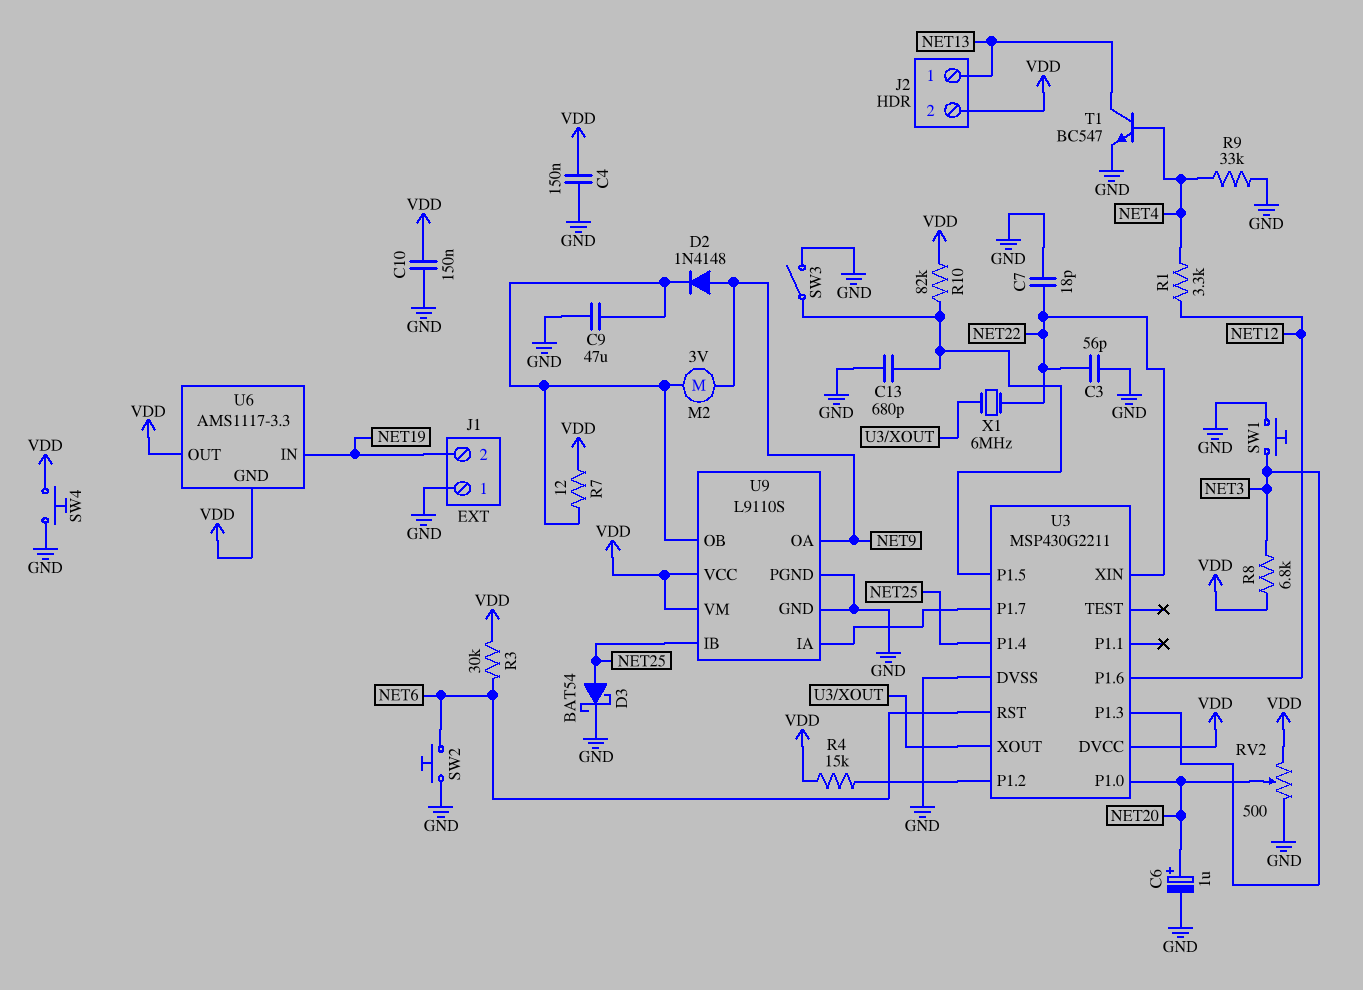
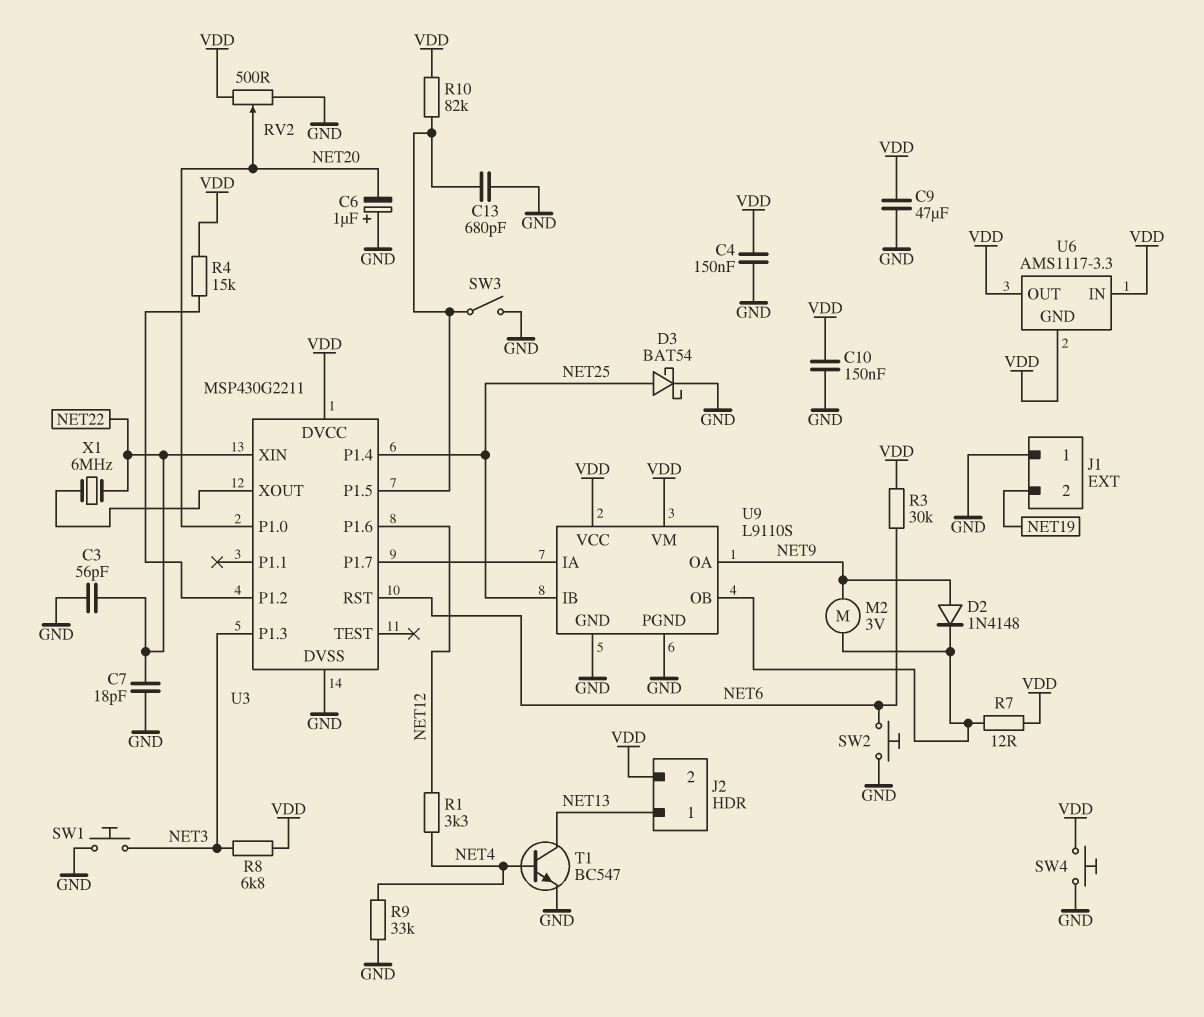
C6: 1uF (plus NET20, minus GND) -> 1uF (plus GND, minus NET20)
C9: 47uF (GND, U9/OB) -> 47uF (GND, VDD)
U6 pin IN: NET19 -> VDD

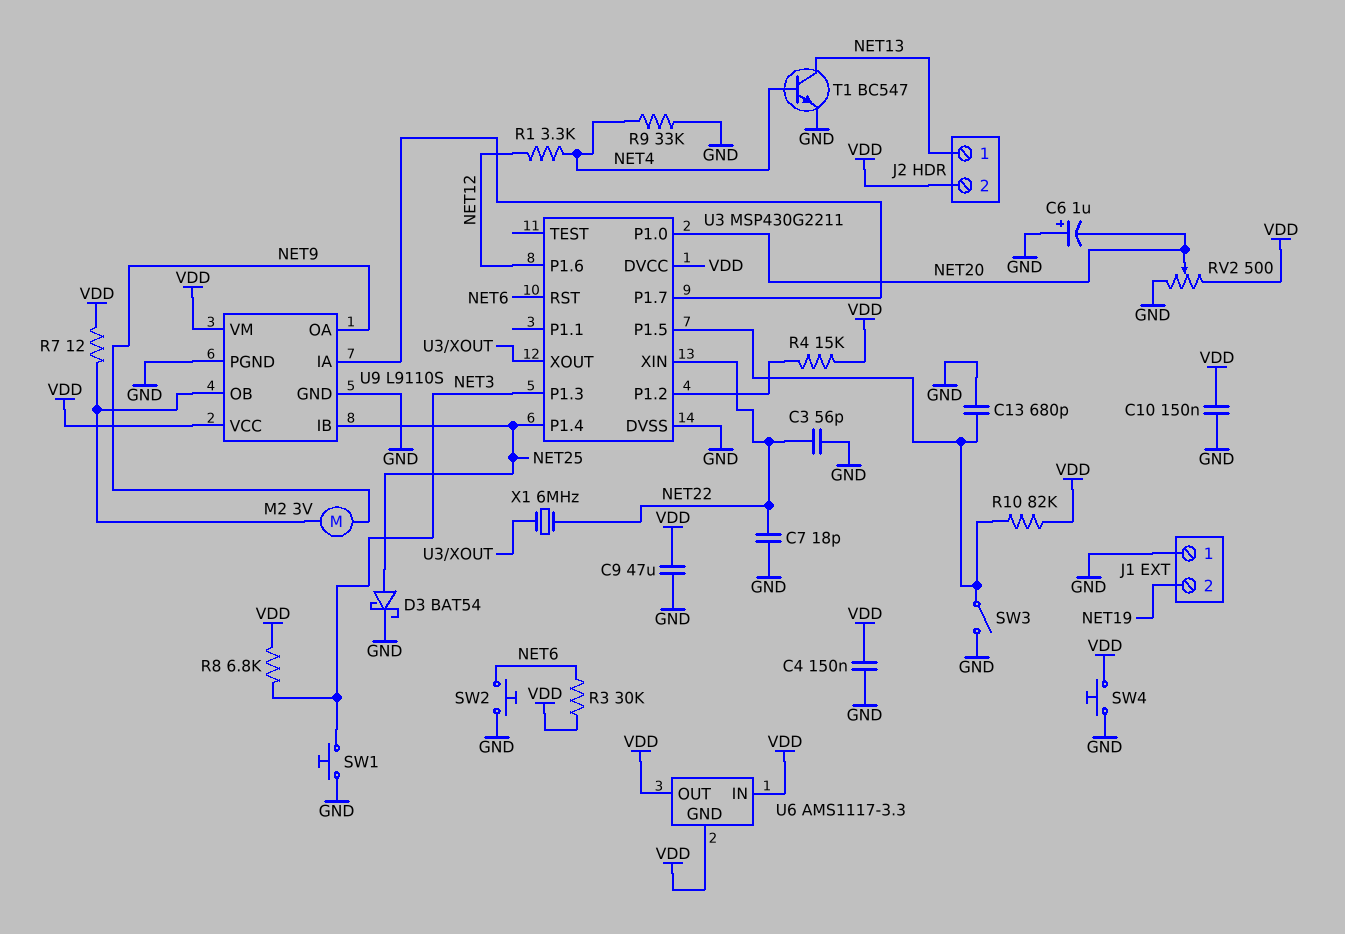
D2: diode 1N4148 (A NET9, K U9/OB) -> none

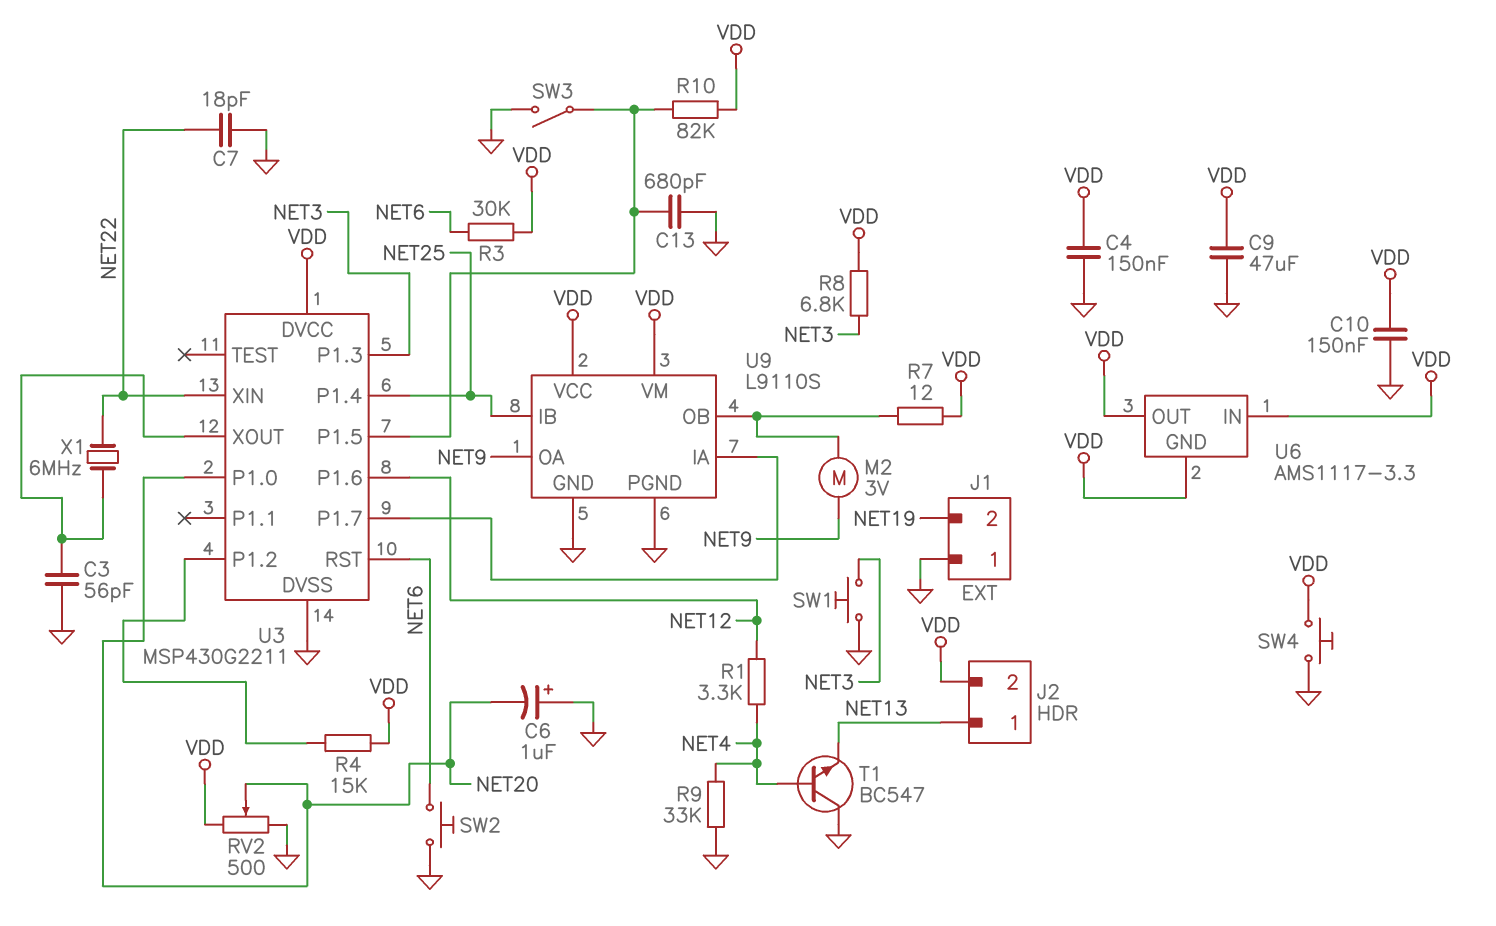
C3: 56pF (GND, NET22) -> 56pF (GND, U3/XOUT)
D3: schottky BAT54 (A NET25, K GND) -> none
T1: NPN BC547 (B NET4, C NET13, E GND) -> NPN BC547 (B NET4, C GND, E NET13)

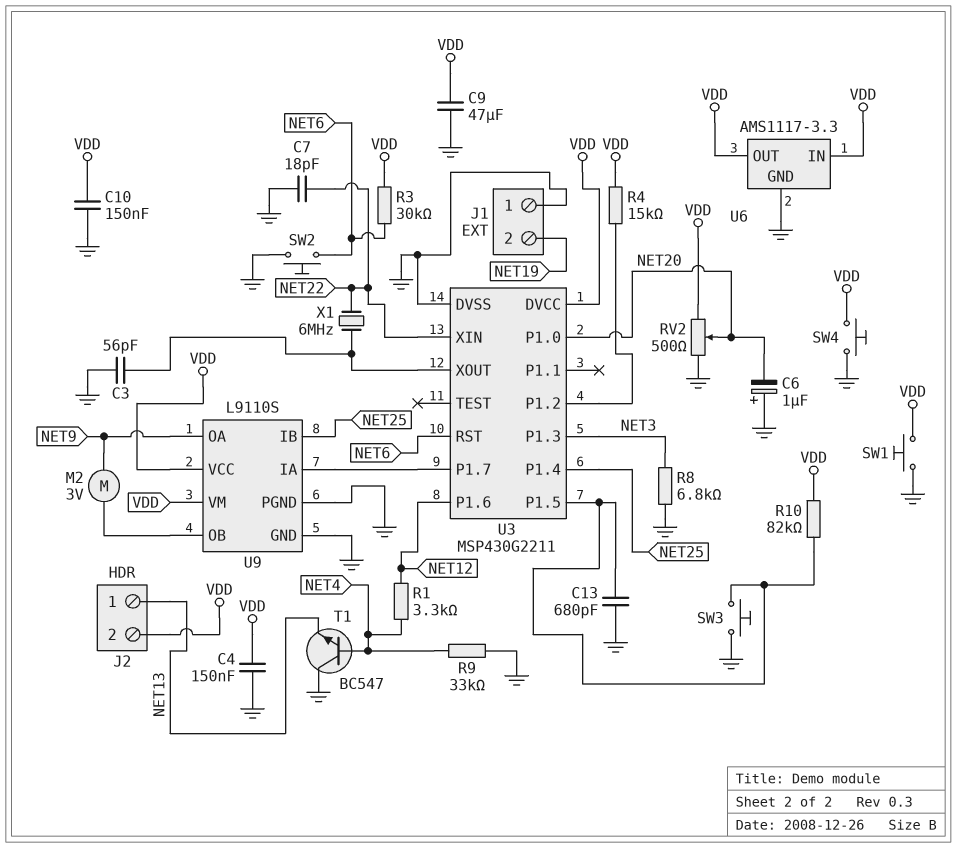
R7: 12 (U9/OB, VDD) -> none
R8: 6.8k (NET3, VDD) -> 6.8k (GND, NET3)
SW1: button (GND, NET3) -> button (GND, VDD)
SW3: switch (GND, U3/P1.5) -> button (GND, U3/P1.5)
U6 pin GND: VDD -> GND

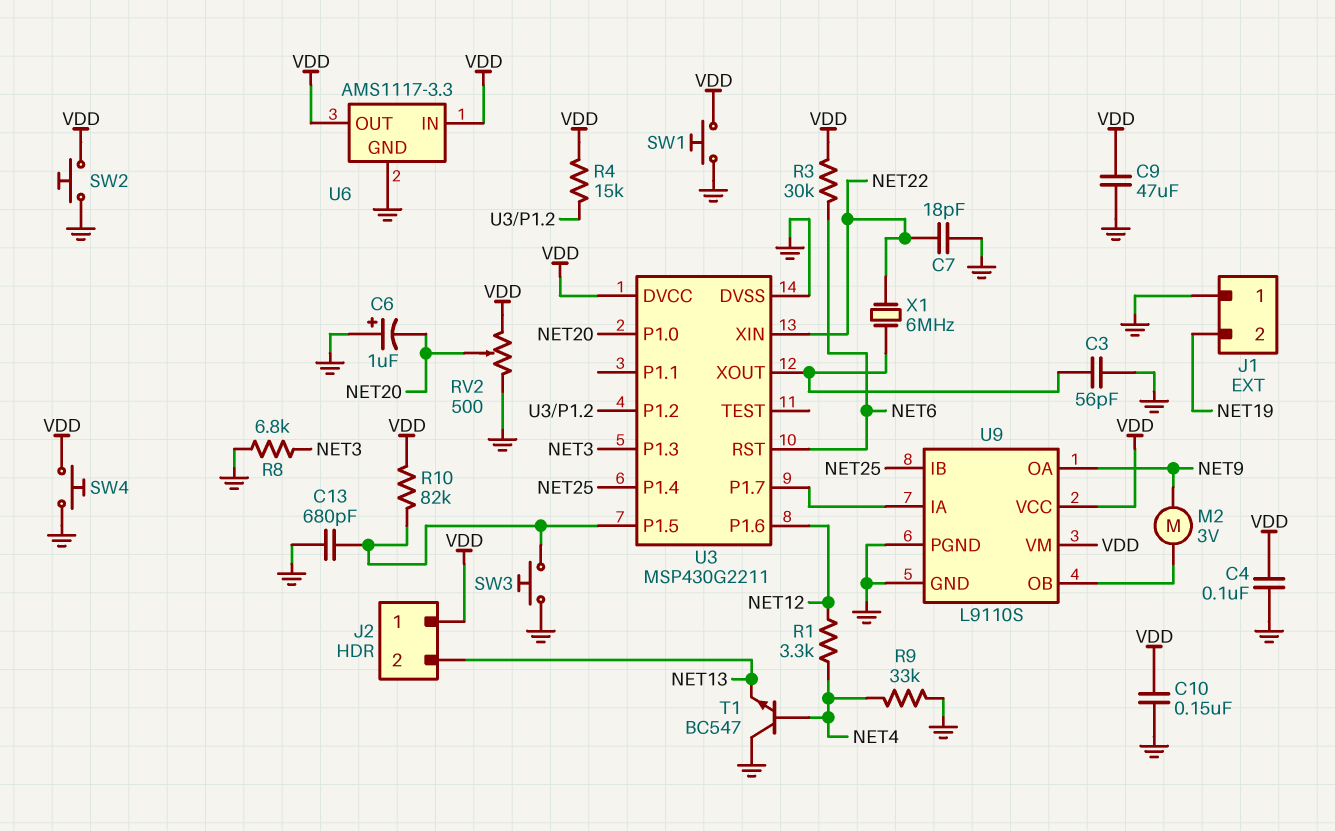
C4: 150nF (GND, VDD) -> 100nF (GND, VDD)
J2 pin 1: NET13 -> VDD
J2 pin 2: VDD -> NET13
SW2: button (GND, NET6) -> button (GND, VDD)

